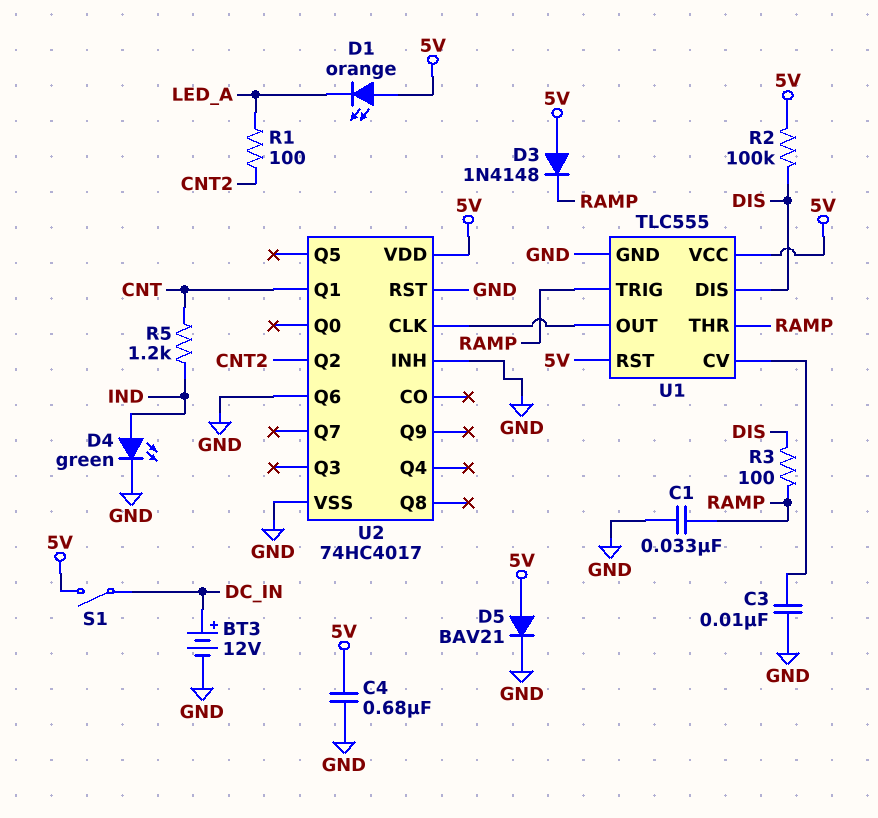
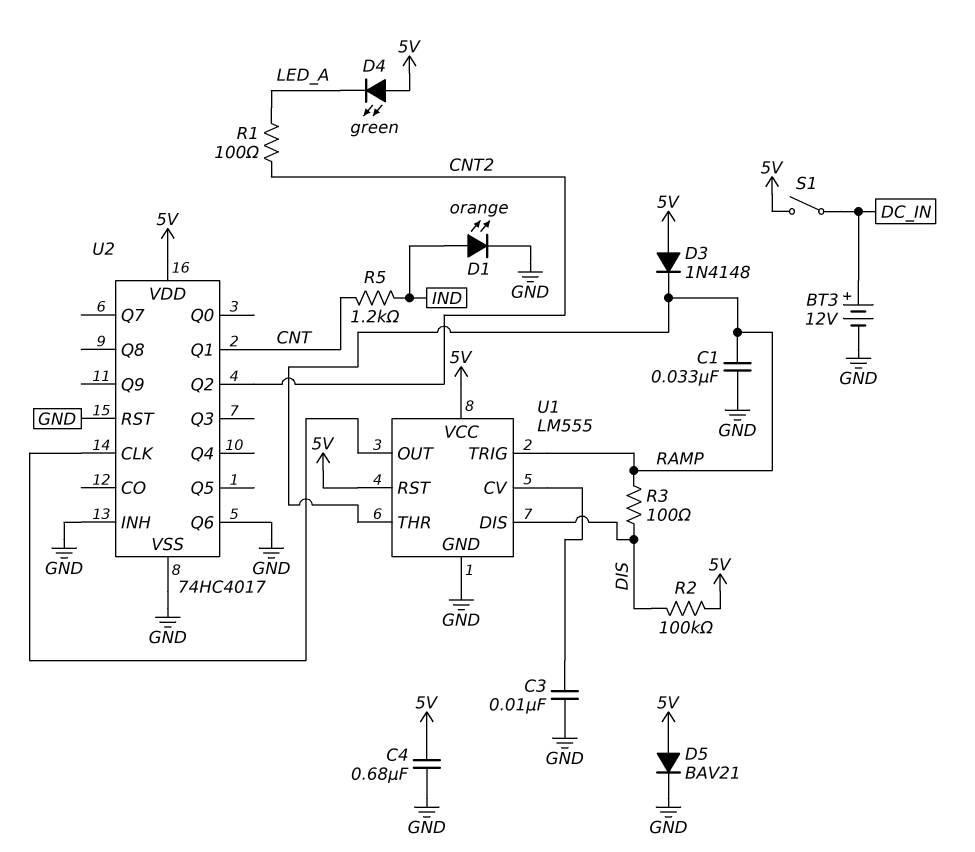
D1: LED orange (A 5V, K LED_A) -> LED orange (A IND, K GND)
D4: LED green (A IND, K GND) -> LED green (A 5V, K LED_A)
U1: TLC555 -> LM555

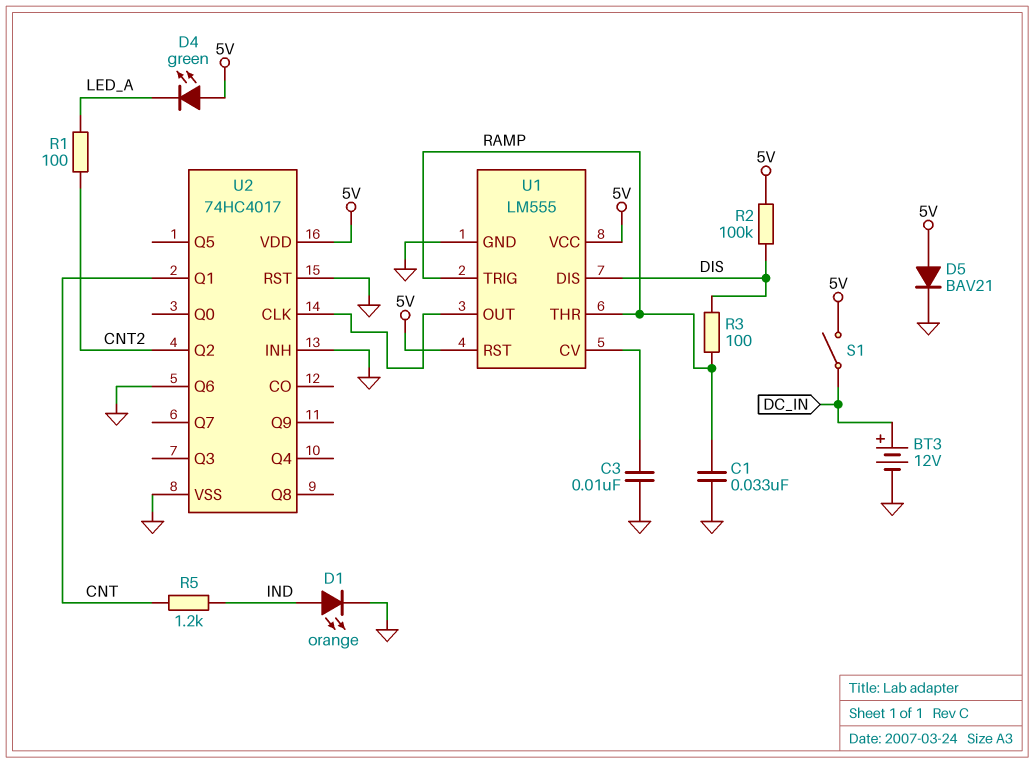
C4: 680nF (5V, GND) -> none
D3: diode 1N4148 (A 5V, K RAMP) -> none

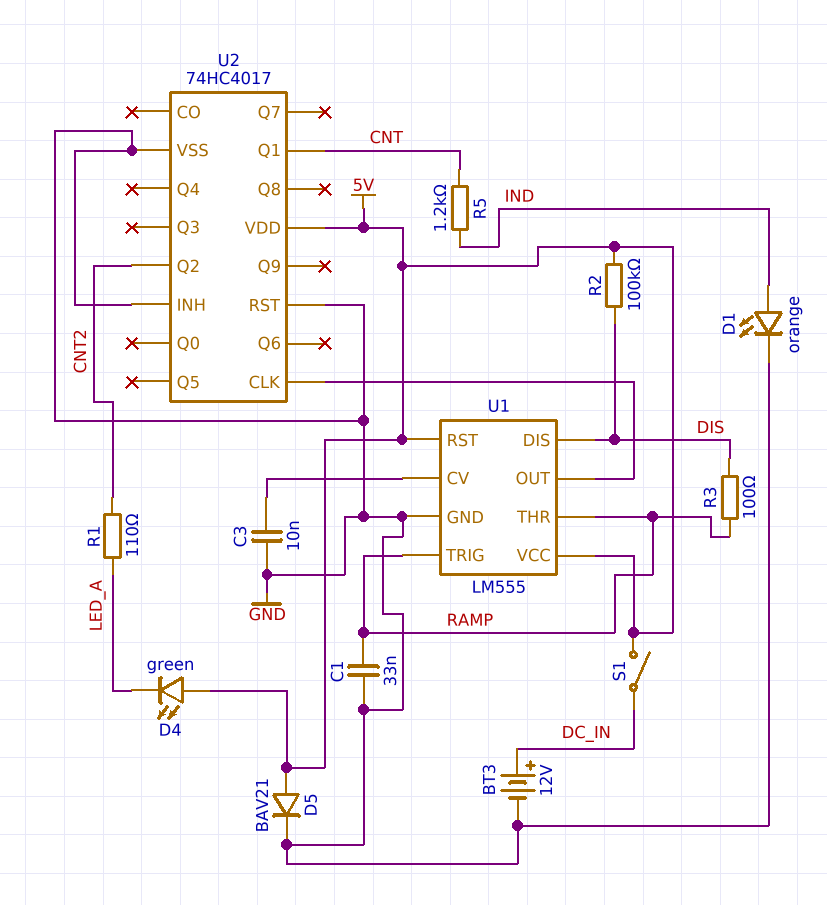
R1: 100 (CNT2, LED_A) -> 110 (CNT2, LED_A)
U2 pin Q6: GND -> none

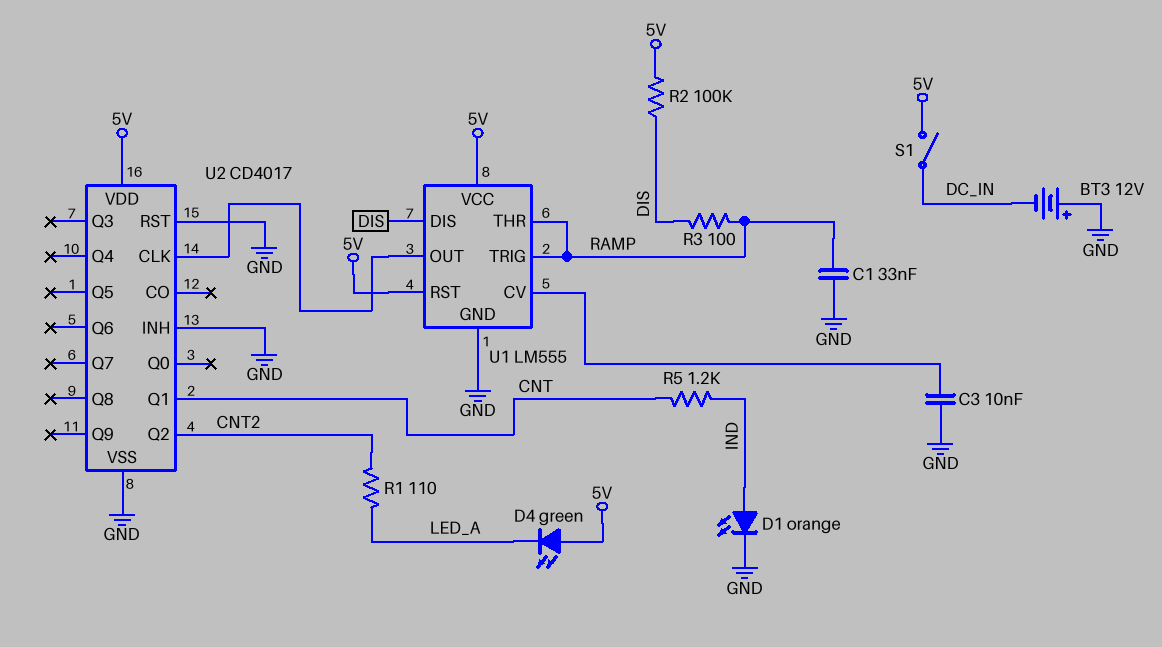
BT3: 12V (plus DC_IN, minus GND) -> 12V (plus GND, minus DC_IN)
D5: diode BAV21 (A 5V, K GND) -> none
U2: 74HC4017 -> CD4017

